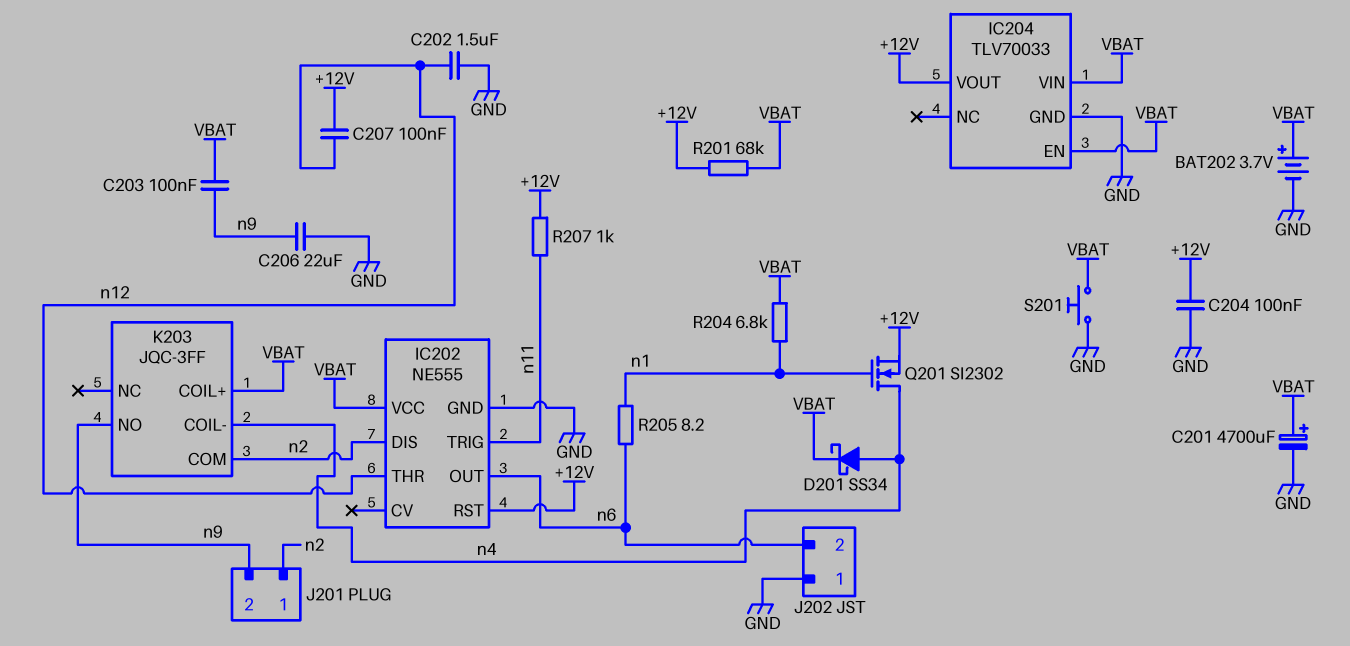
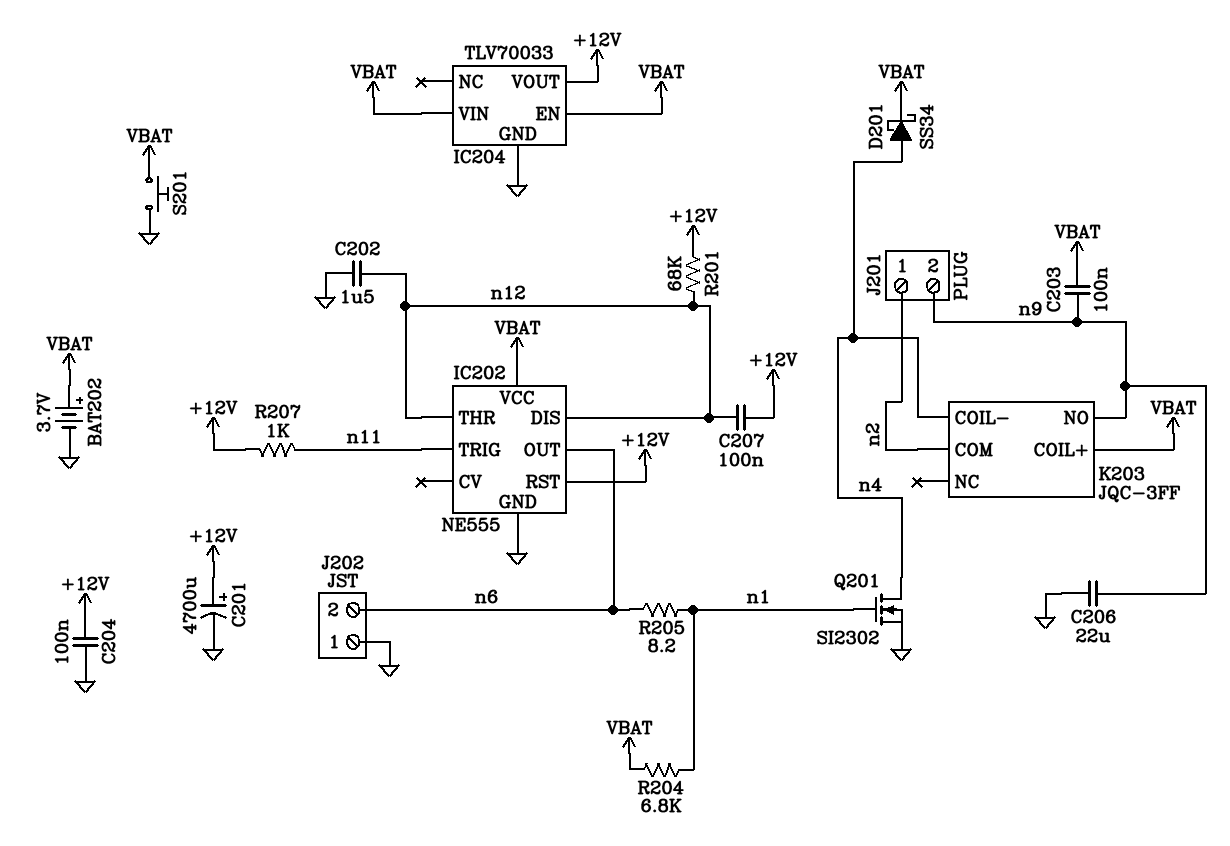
C201: 4700uF (plus VBAT, minus GND) -> 4700uF (plus +12V, minus GND)
IC202 pin DIS: n2 -> n12
Q201: NMOS SI2302 (G n1, D n4, S +12V) -> NMOS SI2302 (G n1, D n4, S GND)
R201: 68k (+12V, VBAT) -> 68k (+12V, n12)

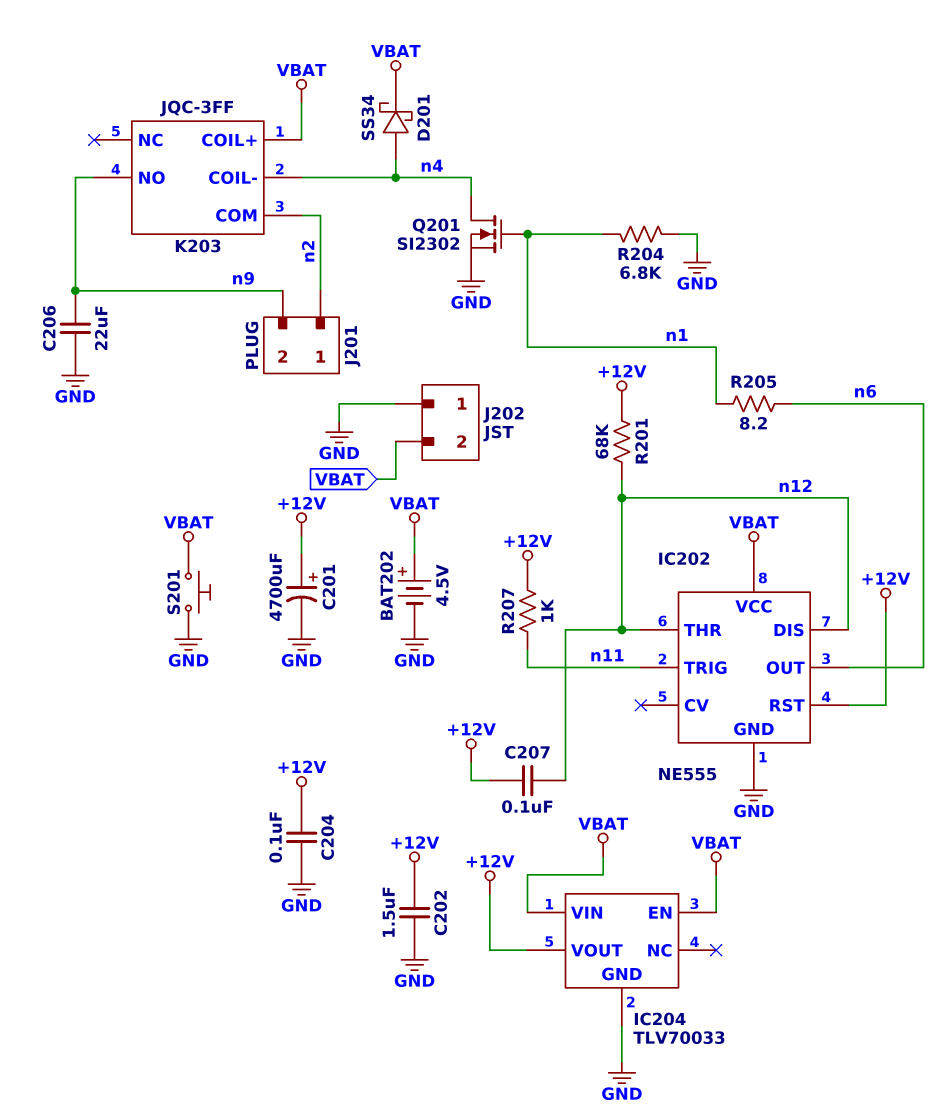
BAT202: 3.7V (plus VBAT, minus GND) -> 4.5V (plus VBAT, minus GND)
C202: 1.5uF (GND, n12) -> 1.5uF (+12V, GND)
C203: 100nF (VBAT, n9) -> none
J202 pin 2: n6 -> VBAT
R204: 6.8k (VBAT, n1) -> 6.8k (GND, n1)

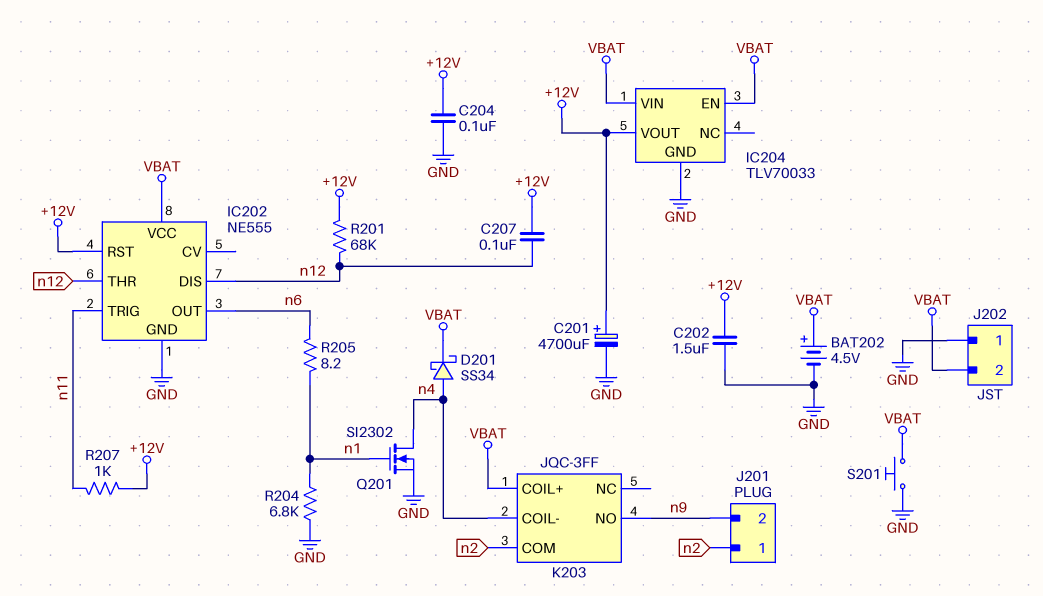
C206: 22uF (GND, n9) -> none

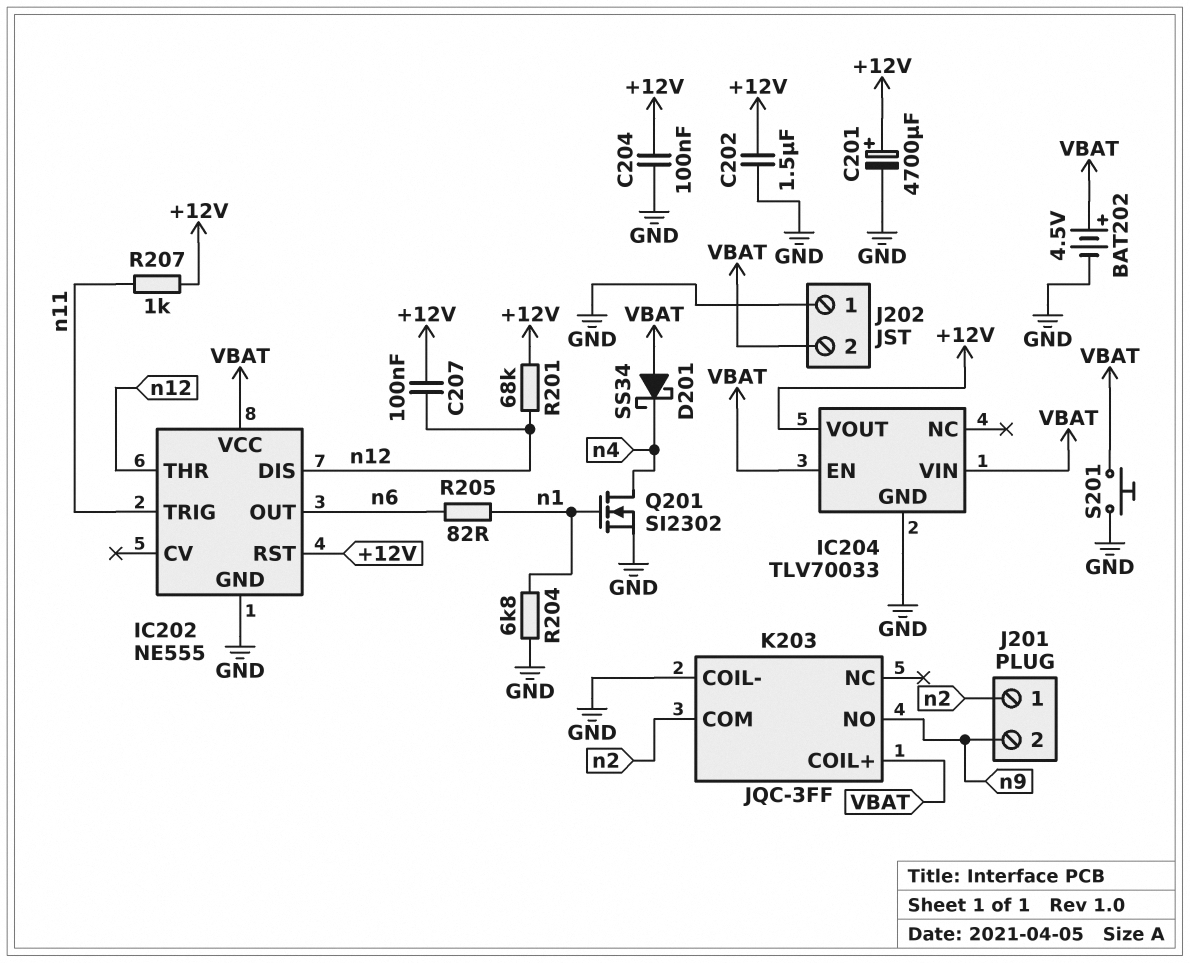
D201: schottky SS34 (A n4, K VBAT) -> schottky SS34 (A VBAT, K n4)
K203 pin COIL-: n4 -> GND
R205: 8.2 (n1, n6) -> 82 (n1, n6)

